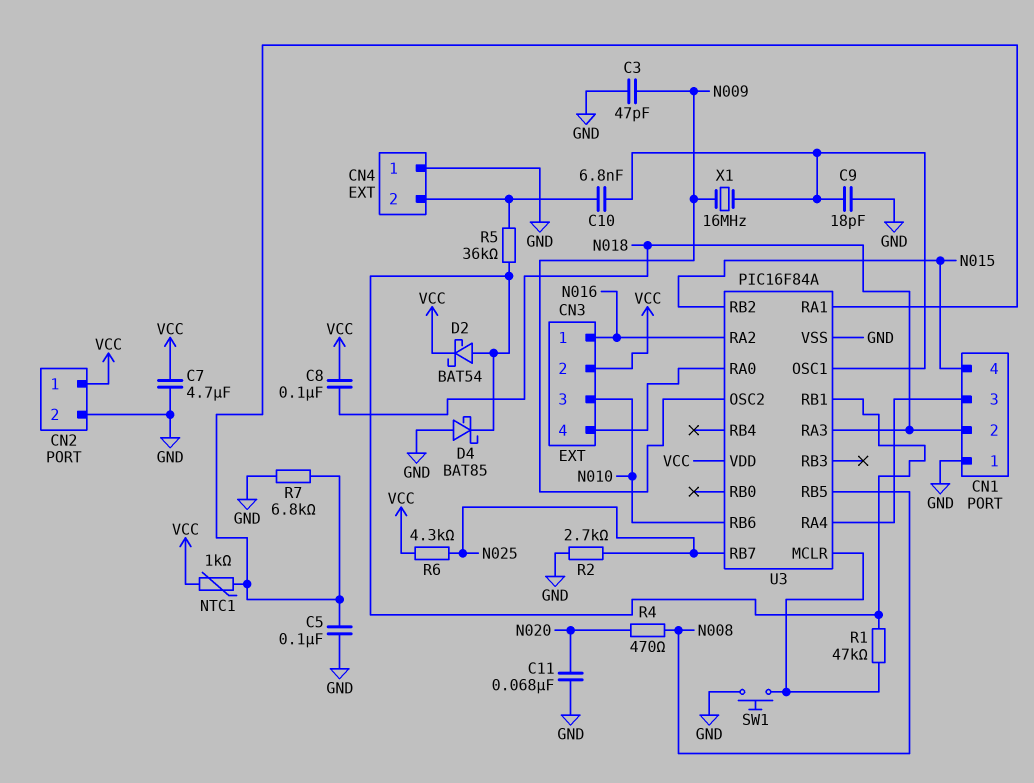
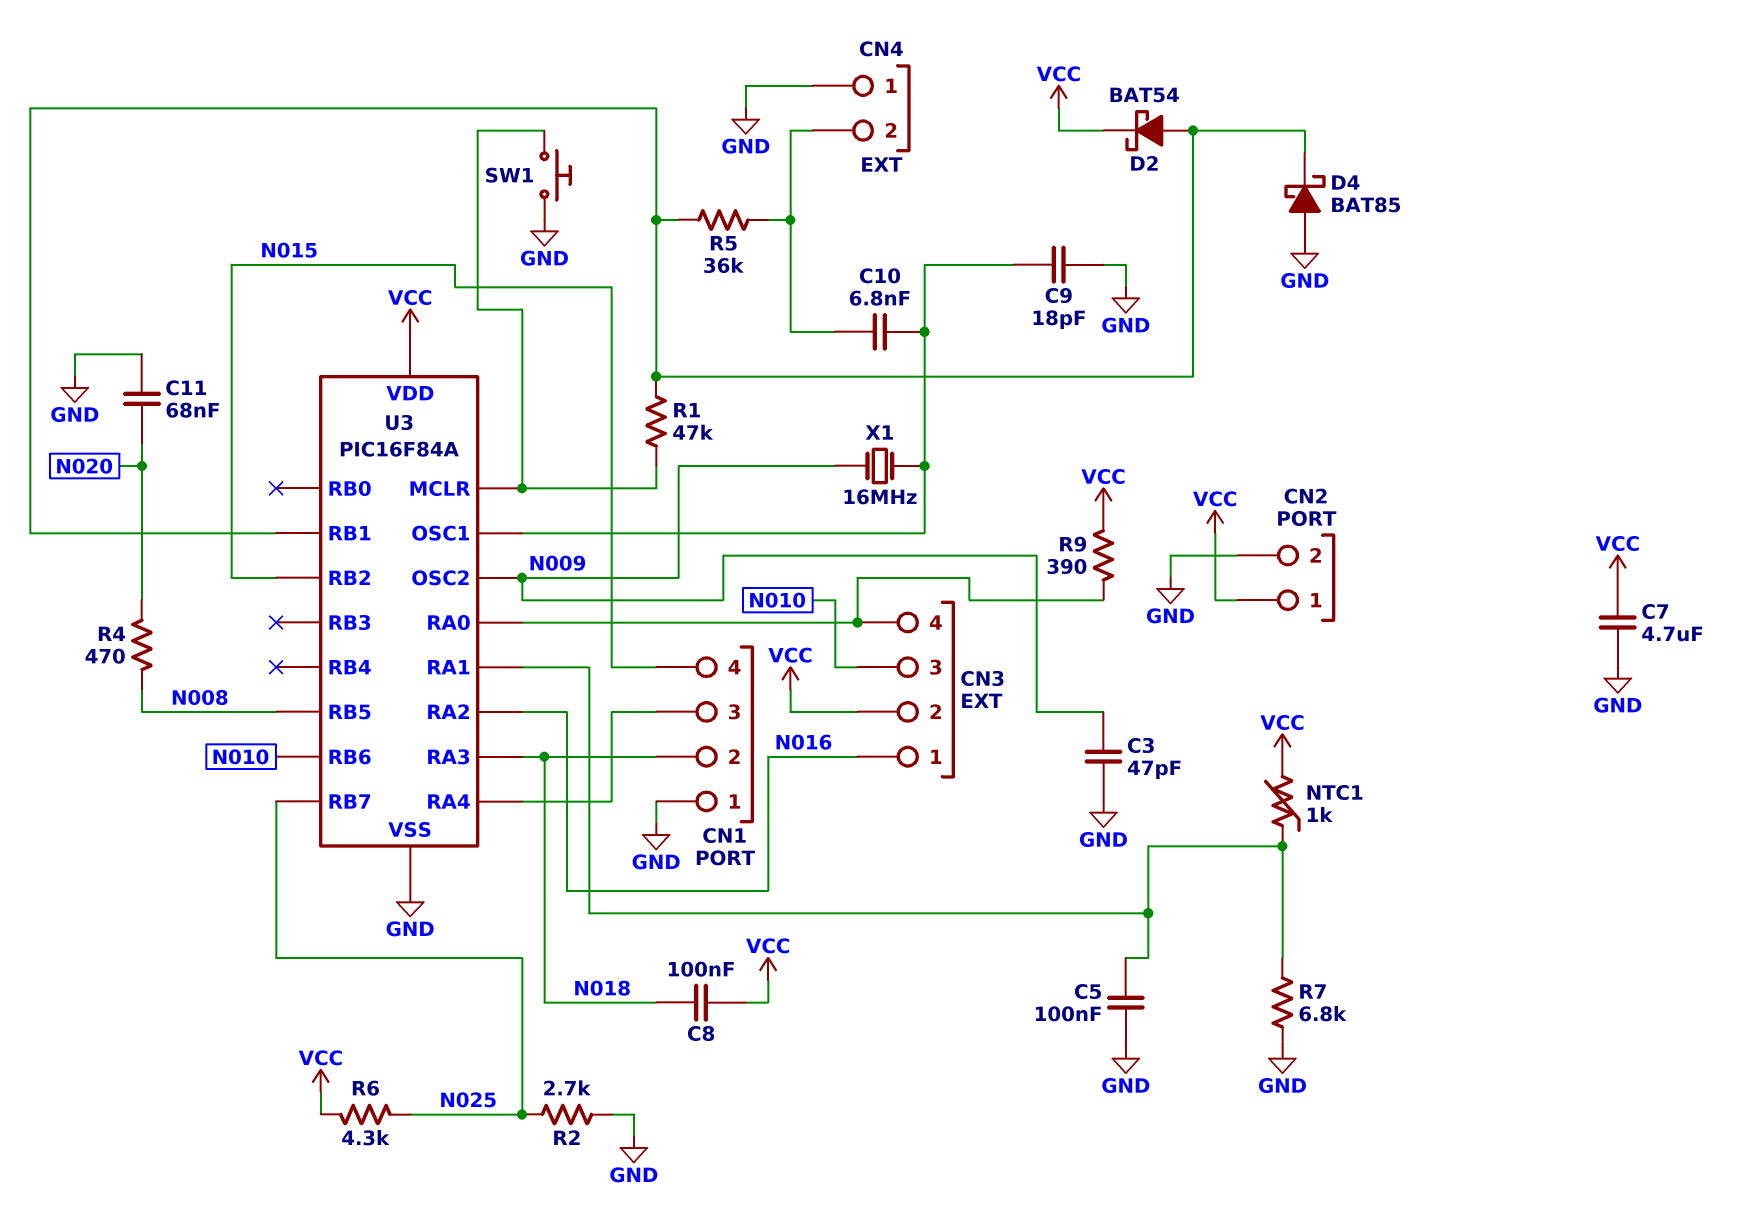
R9: none -> 390 (CN3/4, VCC)

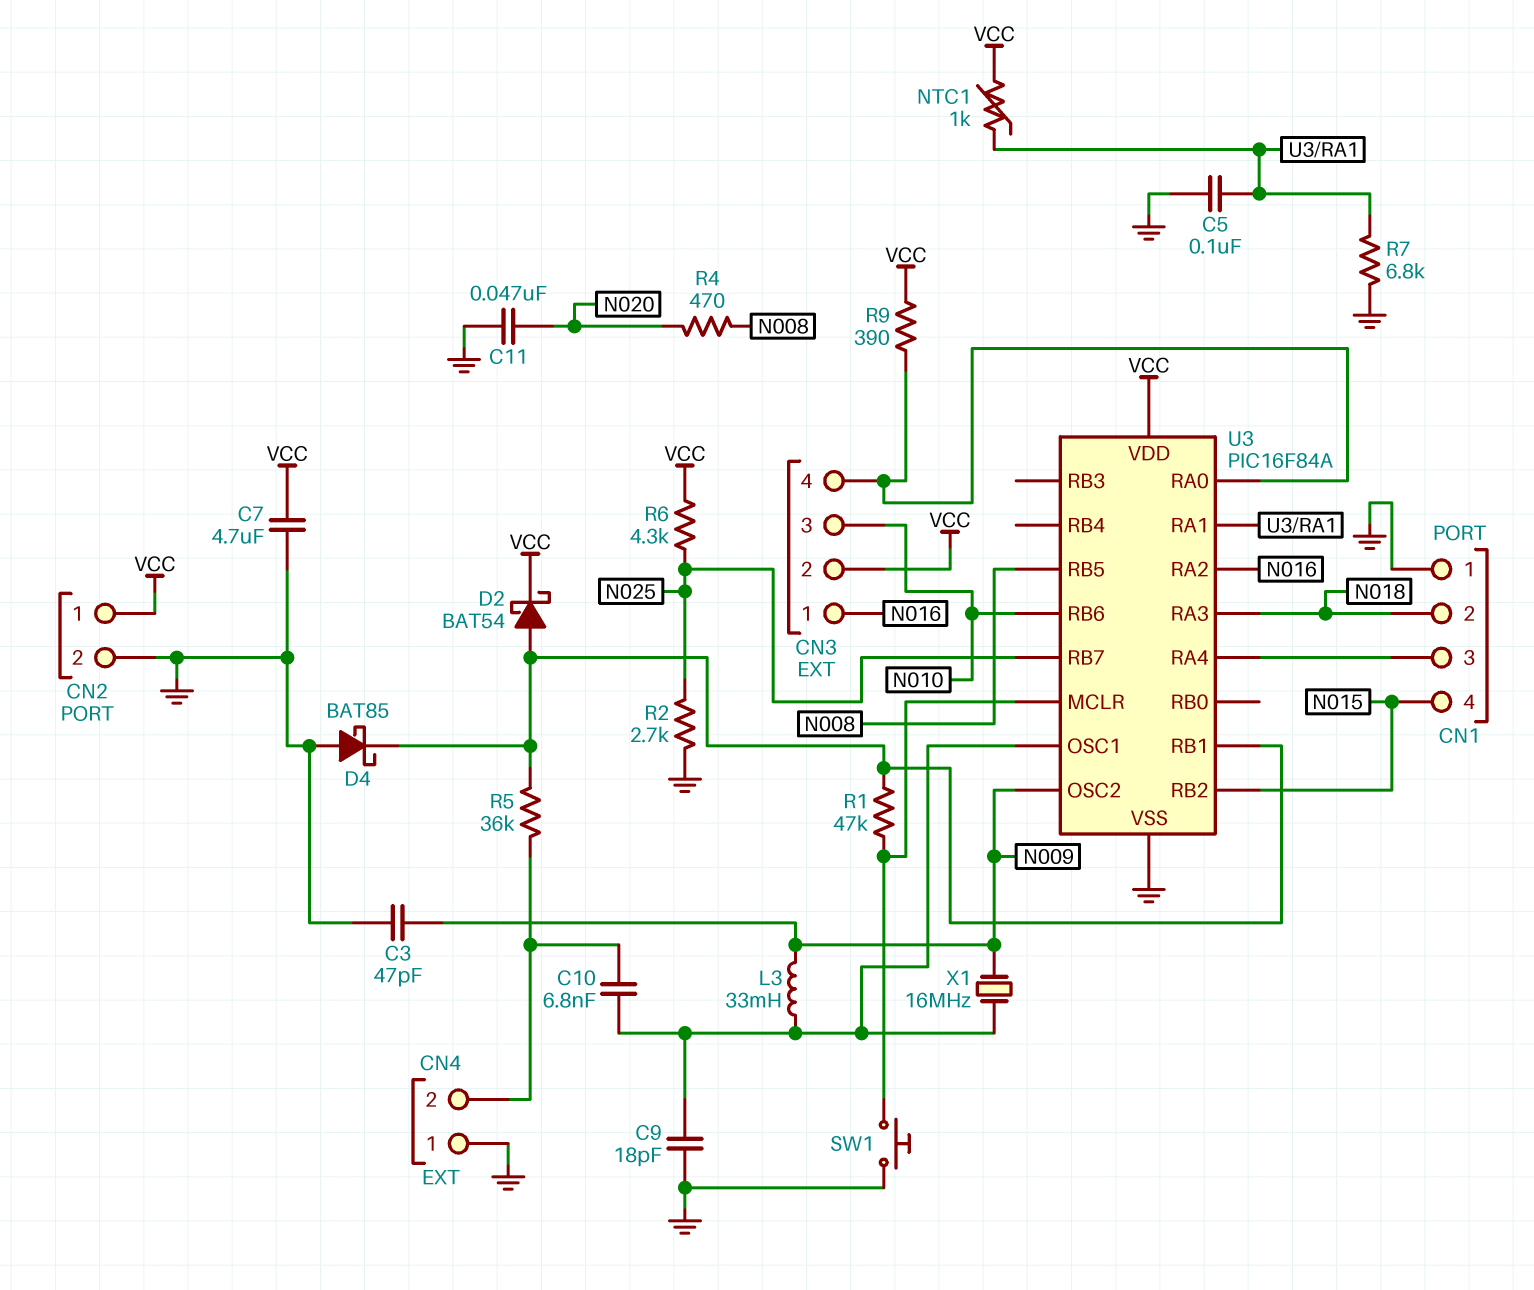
C8: 100nF (N018, VCC) -> none
C11: 68nF (GND, N020) -> 47nF (GND, N020)
L3: none -> 33mH (N009, U3/OSC1)

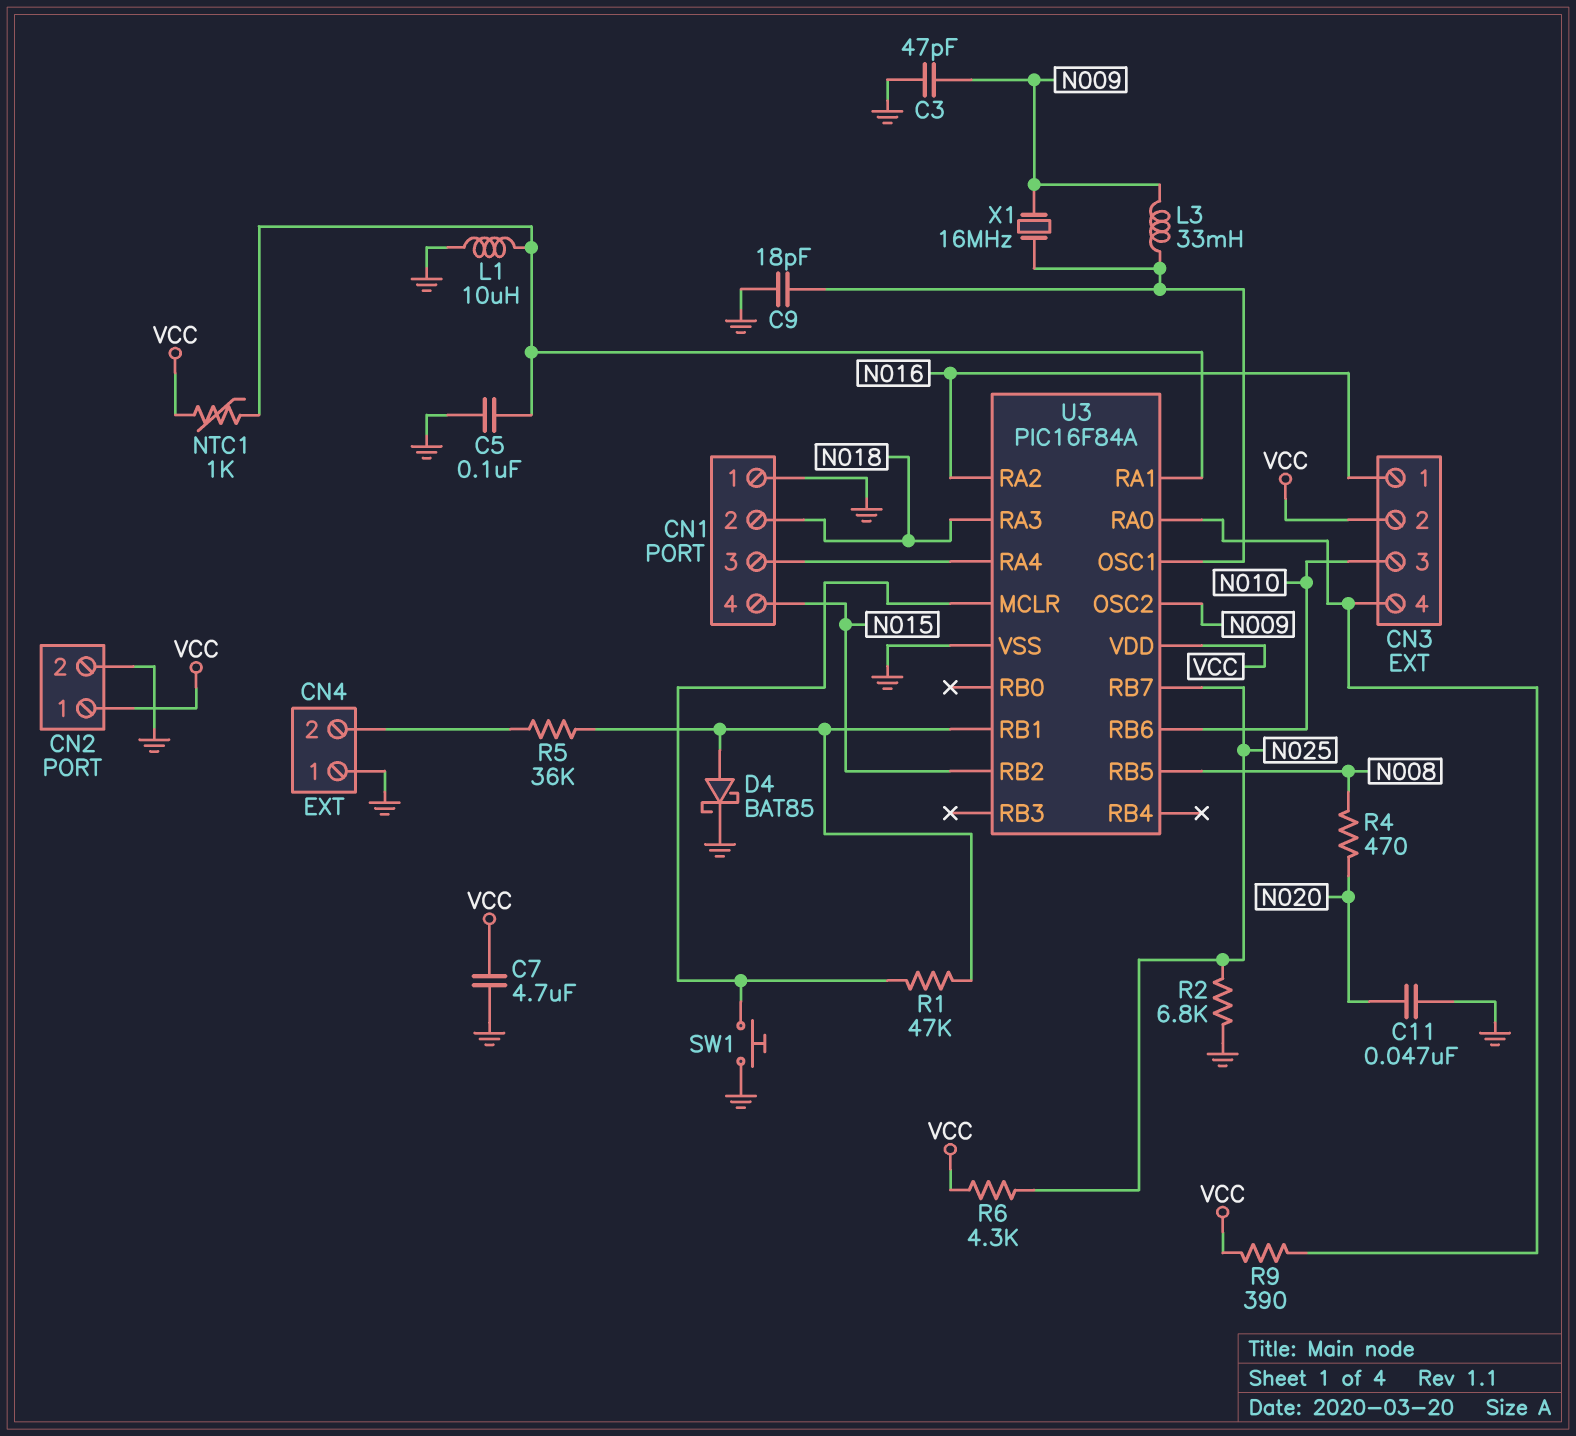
C10: 6.8nF (CN4/2, U3/OSC1) -> none
D2: schottky BAT54 (A U3/RB1, K VCC) -> none
D4: schottky BAT85 (A GND, K U3/RB1) -> schottky BAT85 (A U3/RB1, K GND)
L1: none -> 10uH (GND, U3/RA1)
R2: 2.7k (GND, N025) -> 6.8k (GND, N025)
R7: 6.8k (GND, U3/RA1) -> none

